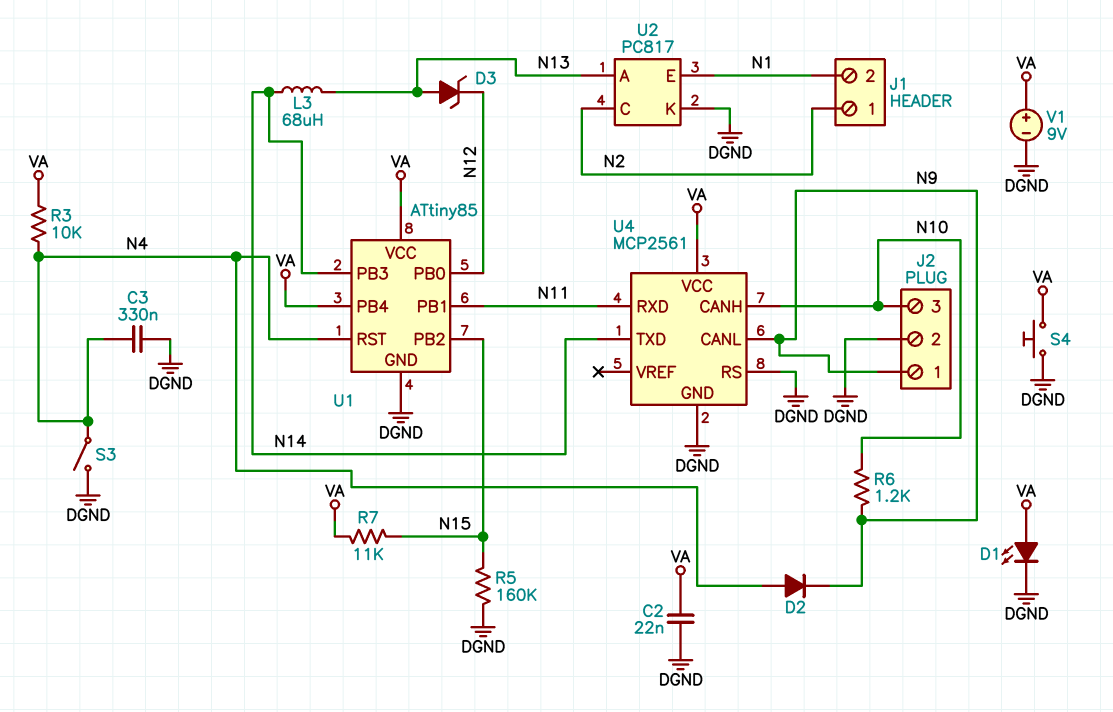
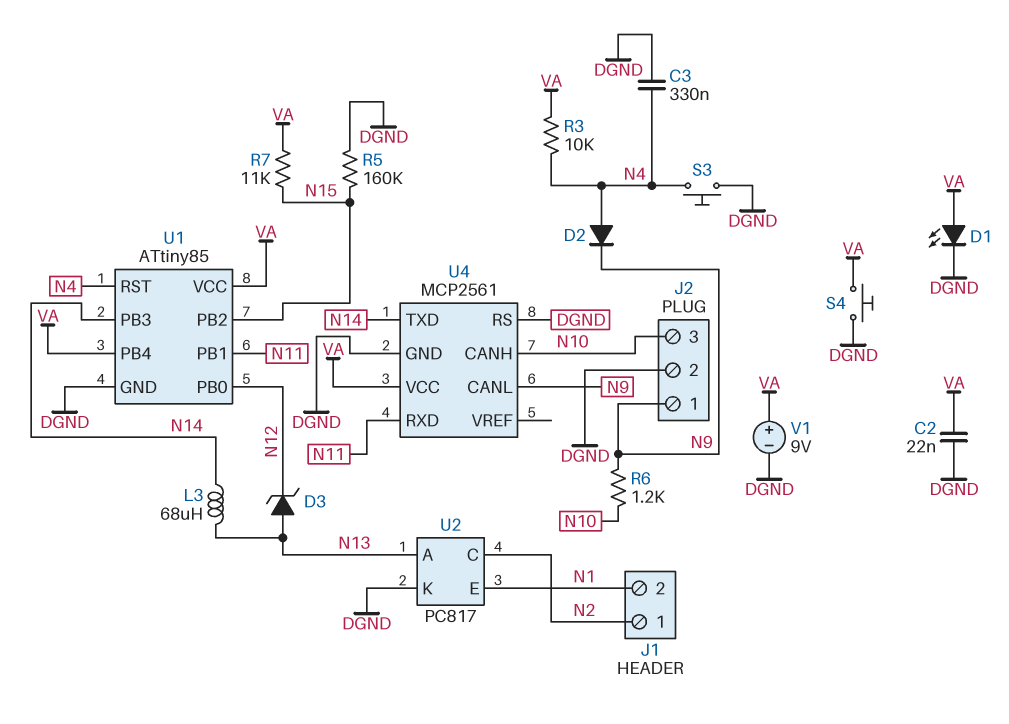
S3: switch (DGND, N4) -> button (DGND, N4)

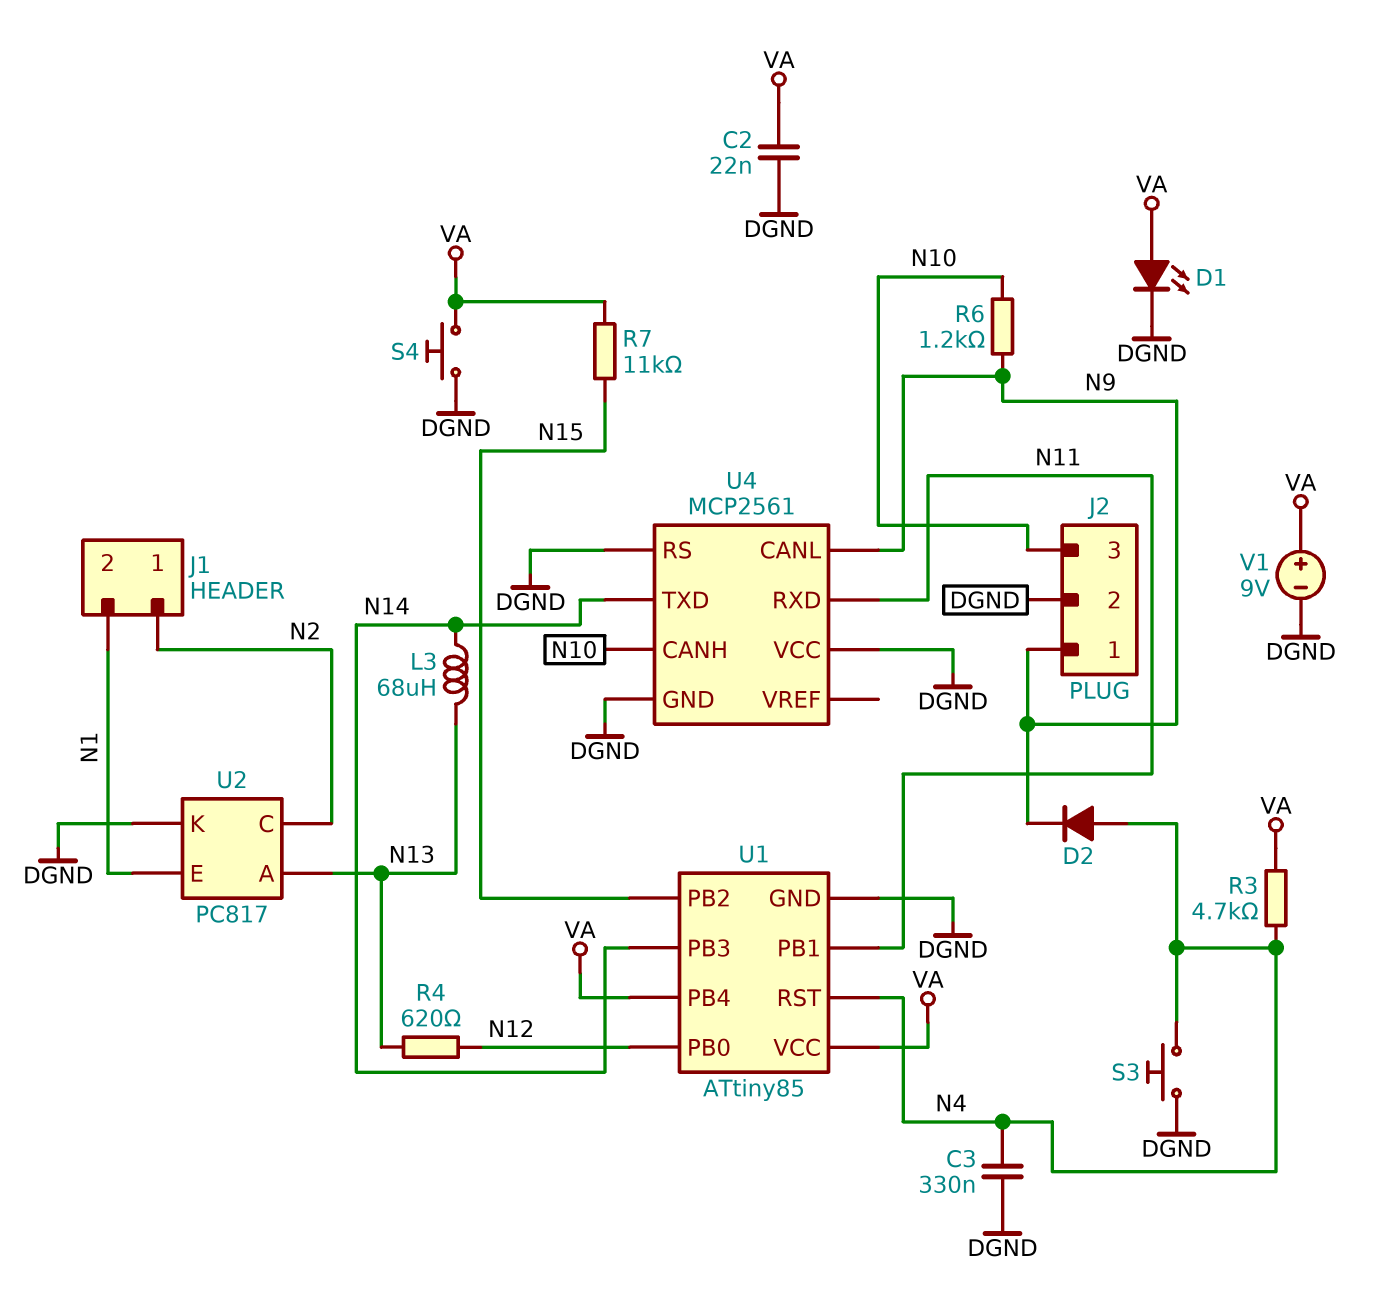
D3: zener (A N13, K N12) -> none
R3: 10k (N4, VA) -> 4.7k (N4, VA)
R4: none -> 620 (N12, N13)
R5: 160k (DGND, N15) -> none
U4 pin VCC: VA -> DGND

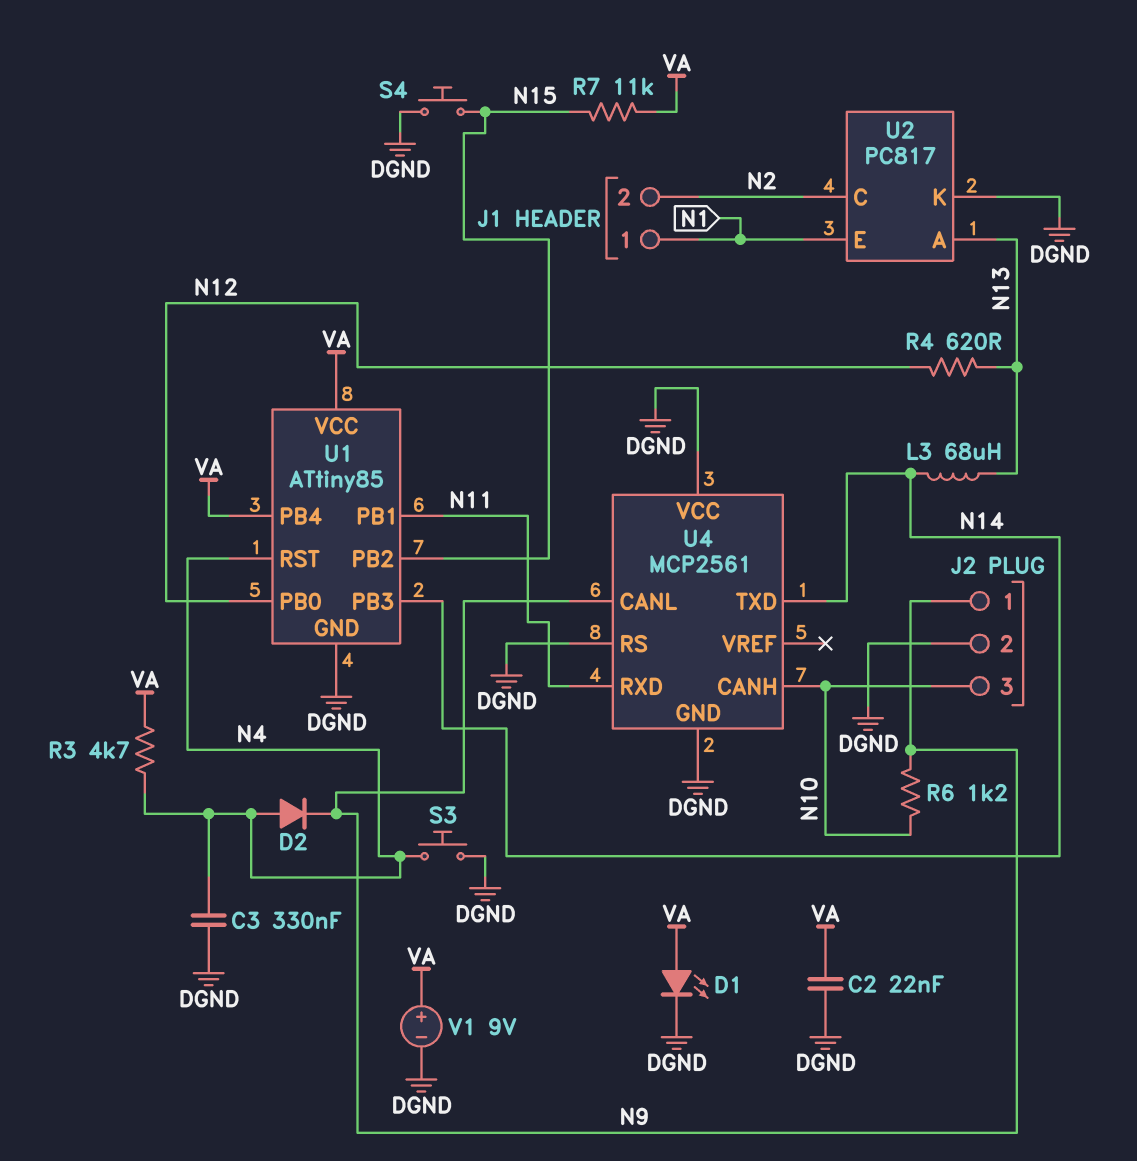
J1 pin 1: N2 -> N1
J1 pin 2: N1 -> N2
S4: button (DGND, VA) -> button (DGND, N15)

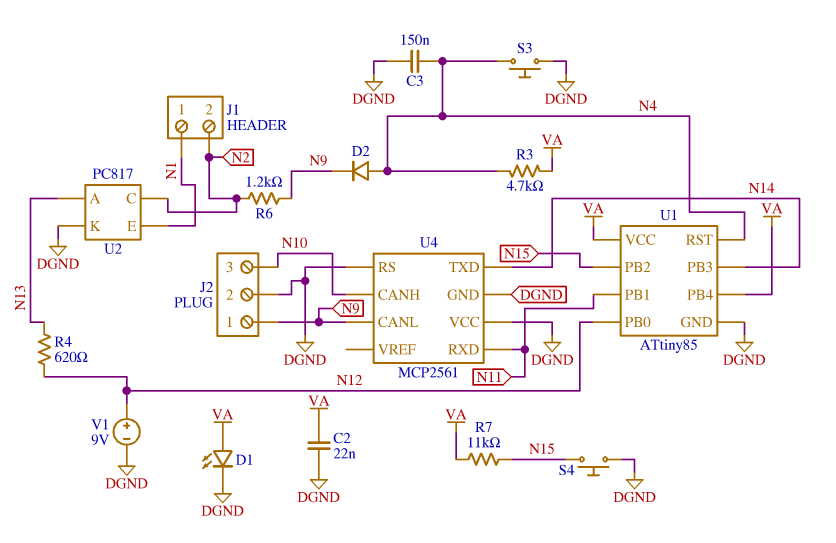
C3: 330nF (DGND, N4) -> 150nF (DGND, N4)
L3: 68uH (N13, N14) -> none
R6: 1.2k (N9, N10) -> 1.2k (N2, N9)
V1: 9V (plus VA, minus DGND) -> 9V (plus N12, minus DGND)

